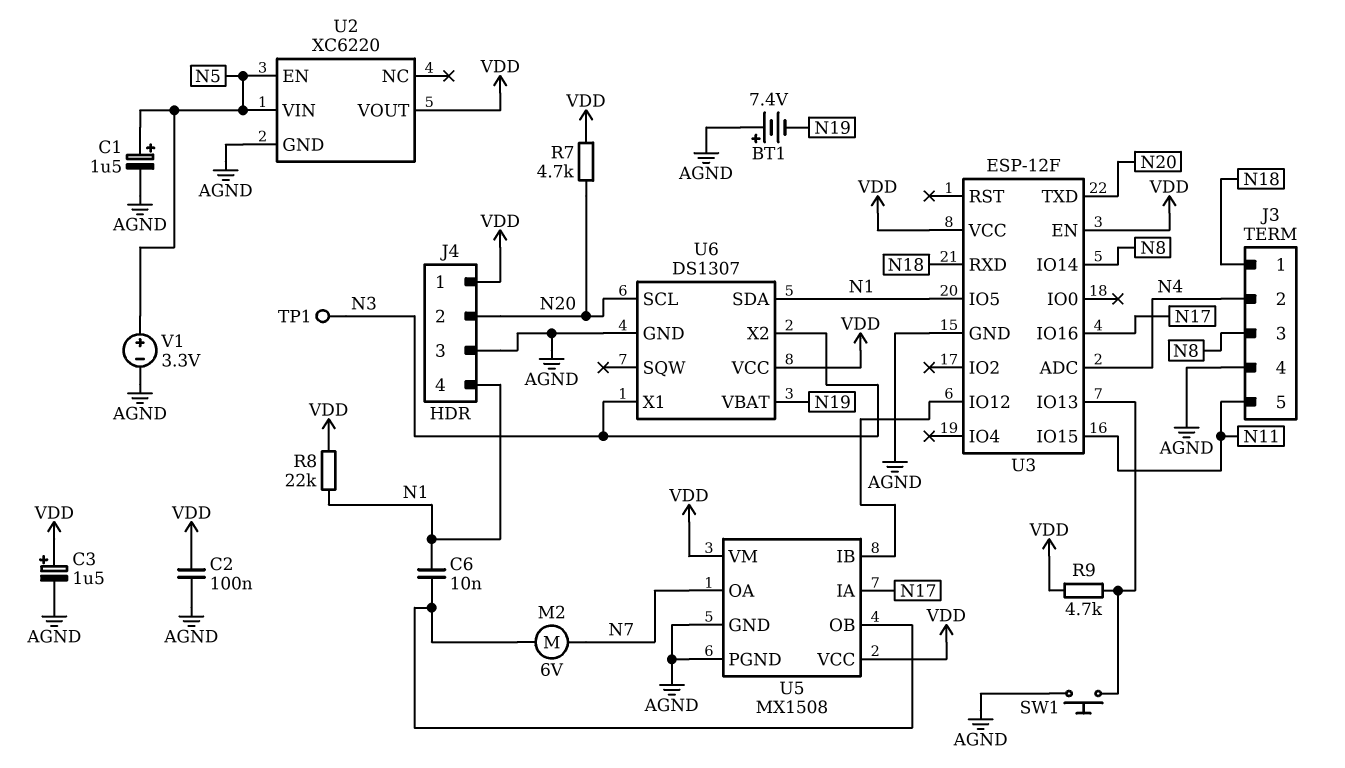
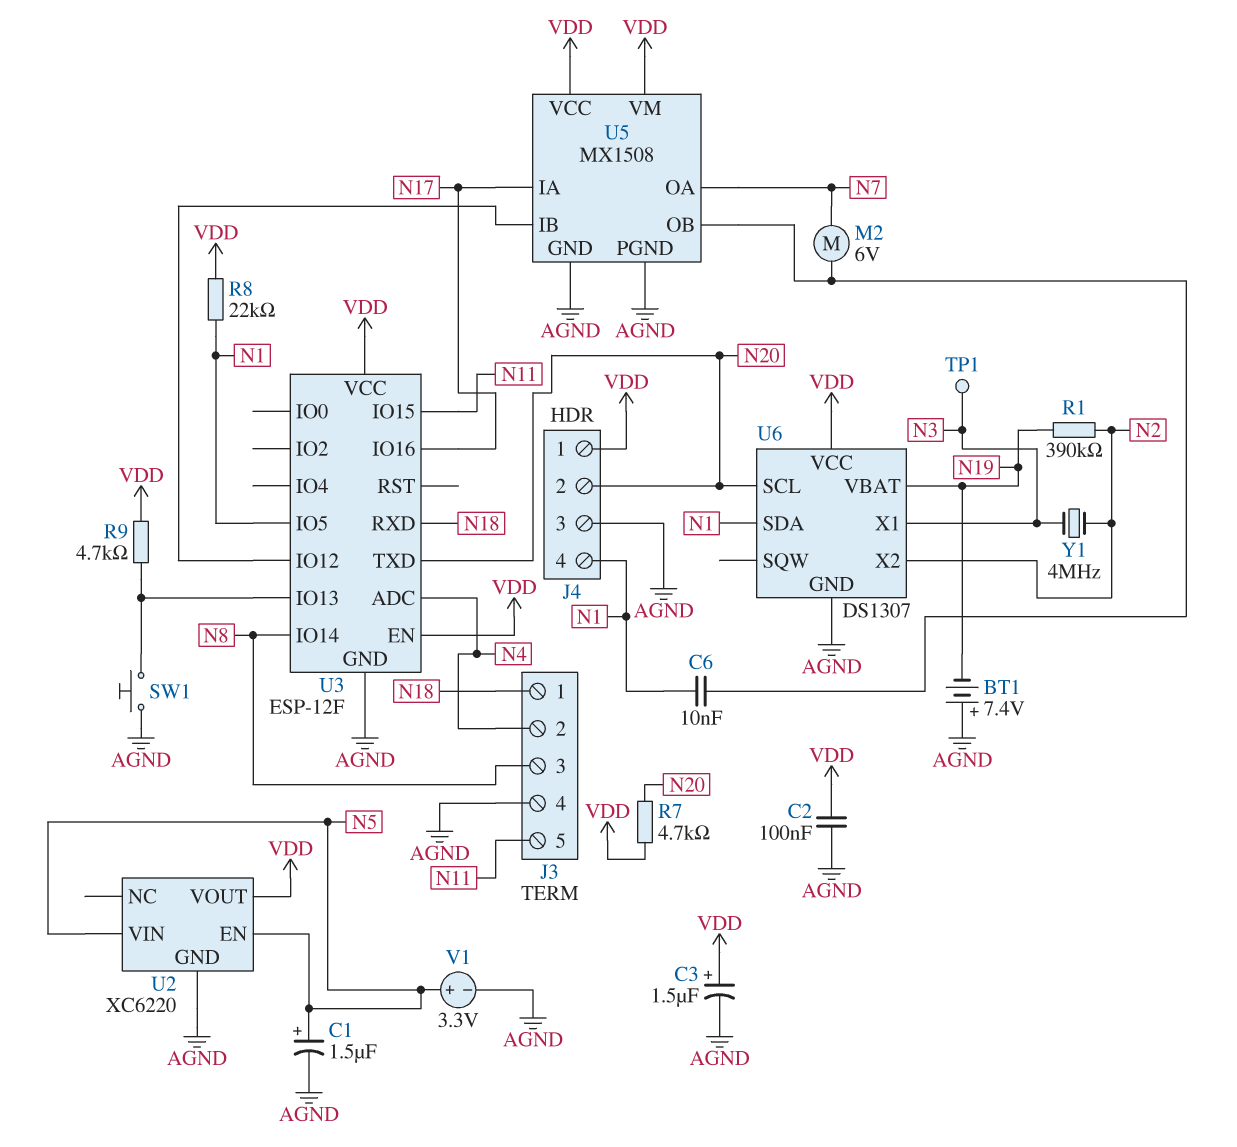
R1: none -> 390k (N2, N19)
U6 pin X2: N3 -> N2
Y1: none -> 4MHz (N2, N3)

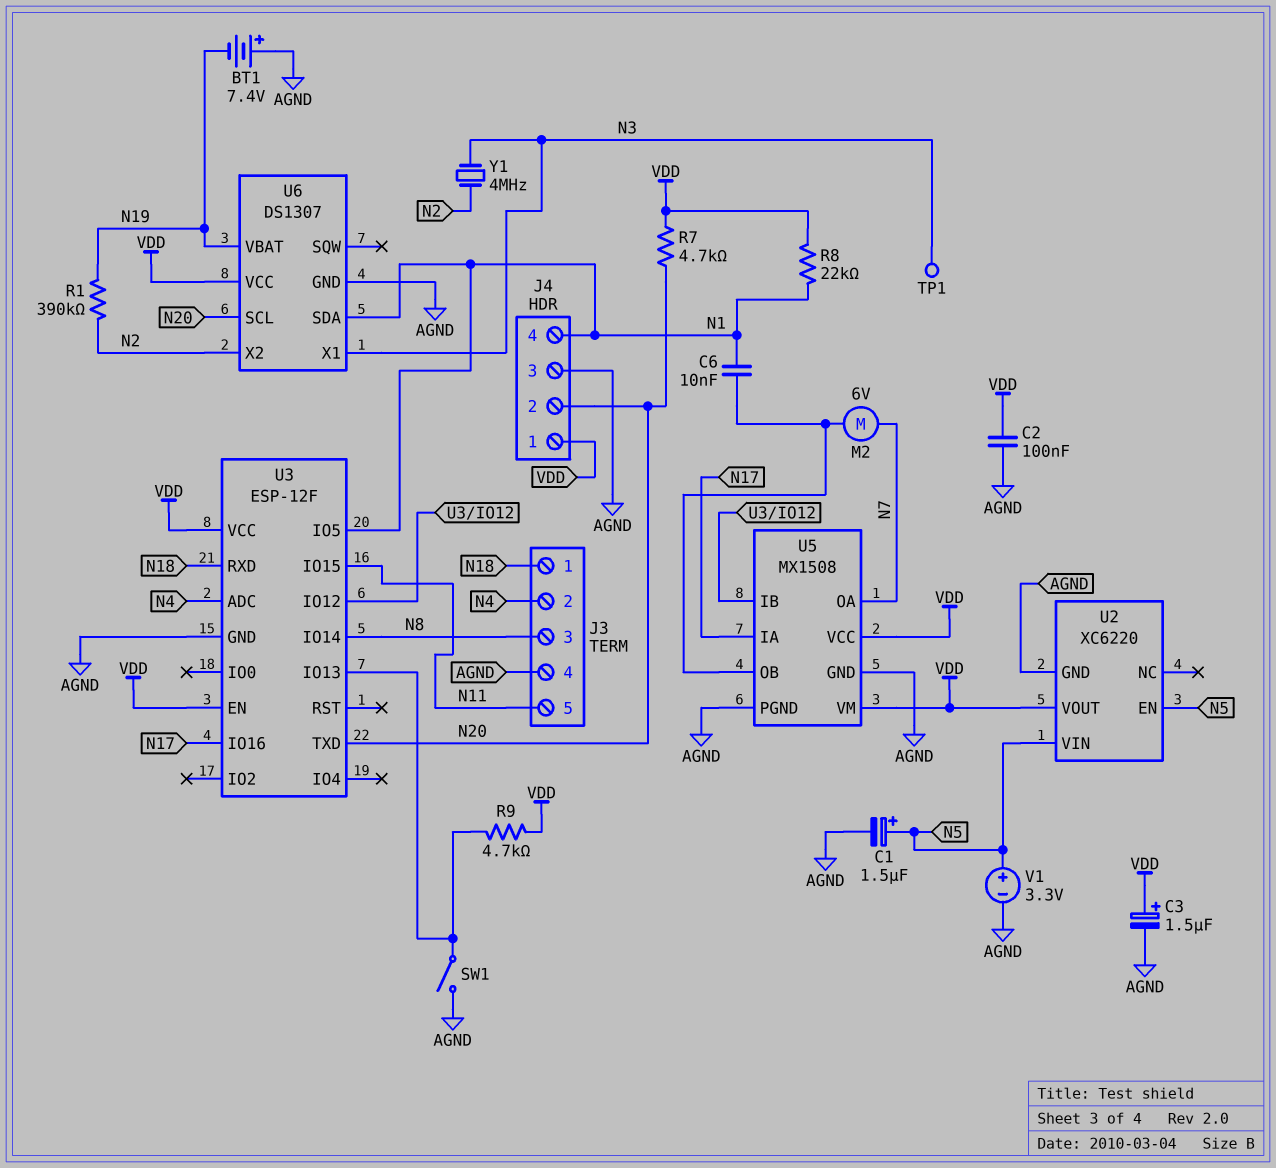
SW1: button (AGND, U3/IO13) -> switch (AGND, U3/IO13)

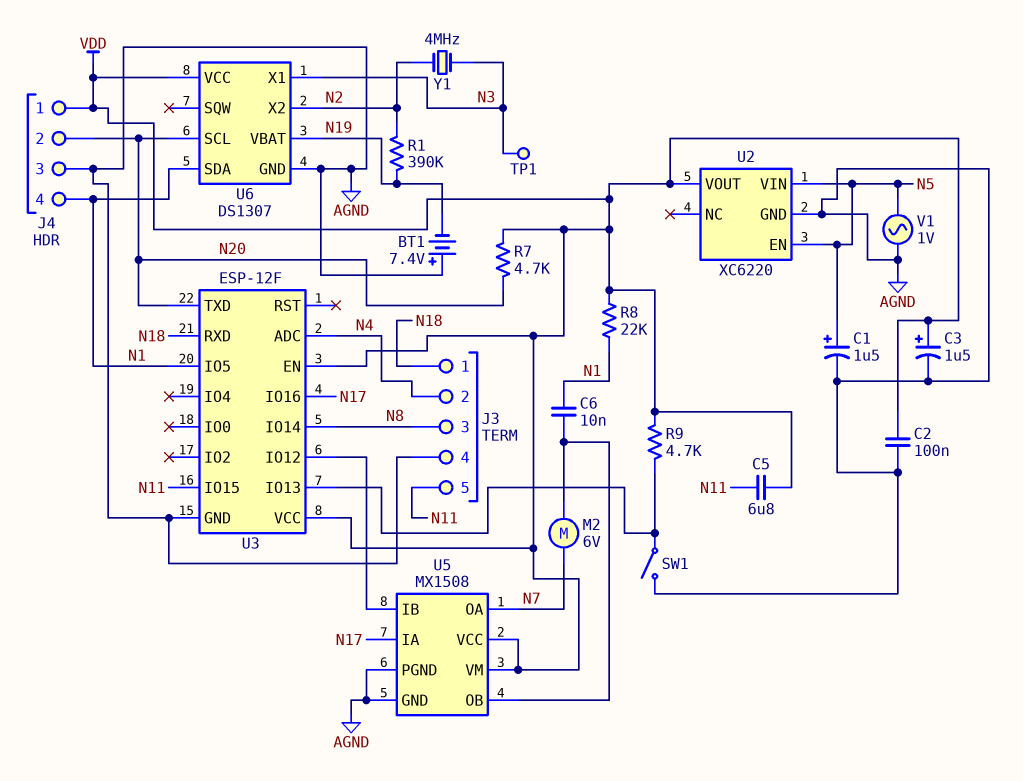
C5: none -> 6.8uF (N11, VDD)
V1: 3.3V (plus N5, minus AGND) -> AC 1V (AGND, N5)

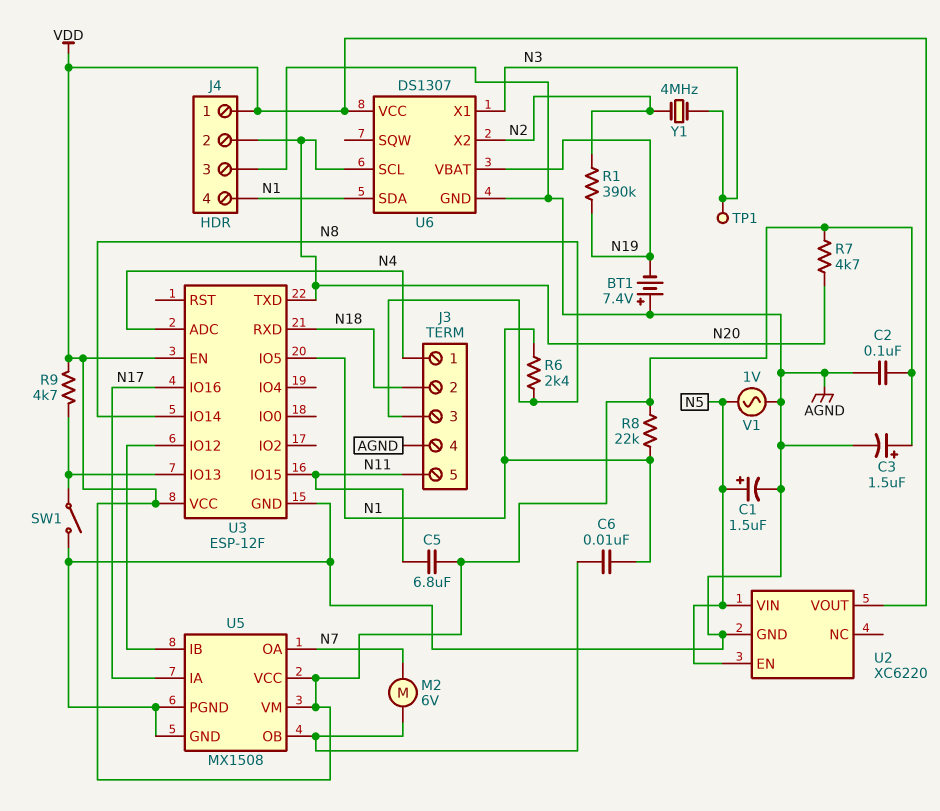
J3 pin 1: N18 -> N4
J3 pin 2: N4 -> N18
R6: none -> 2.4k (N1, N8)

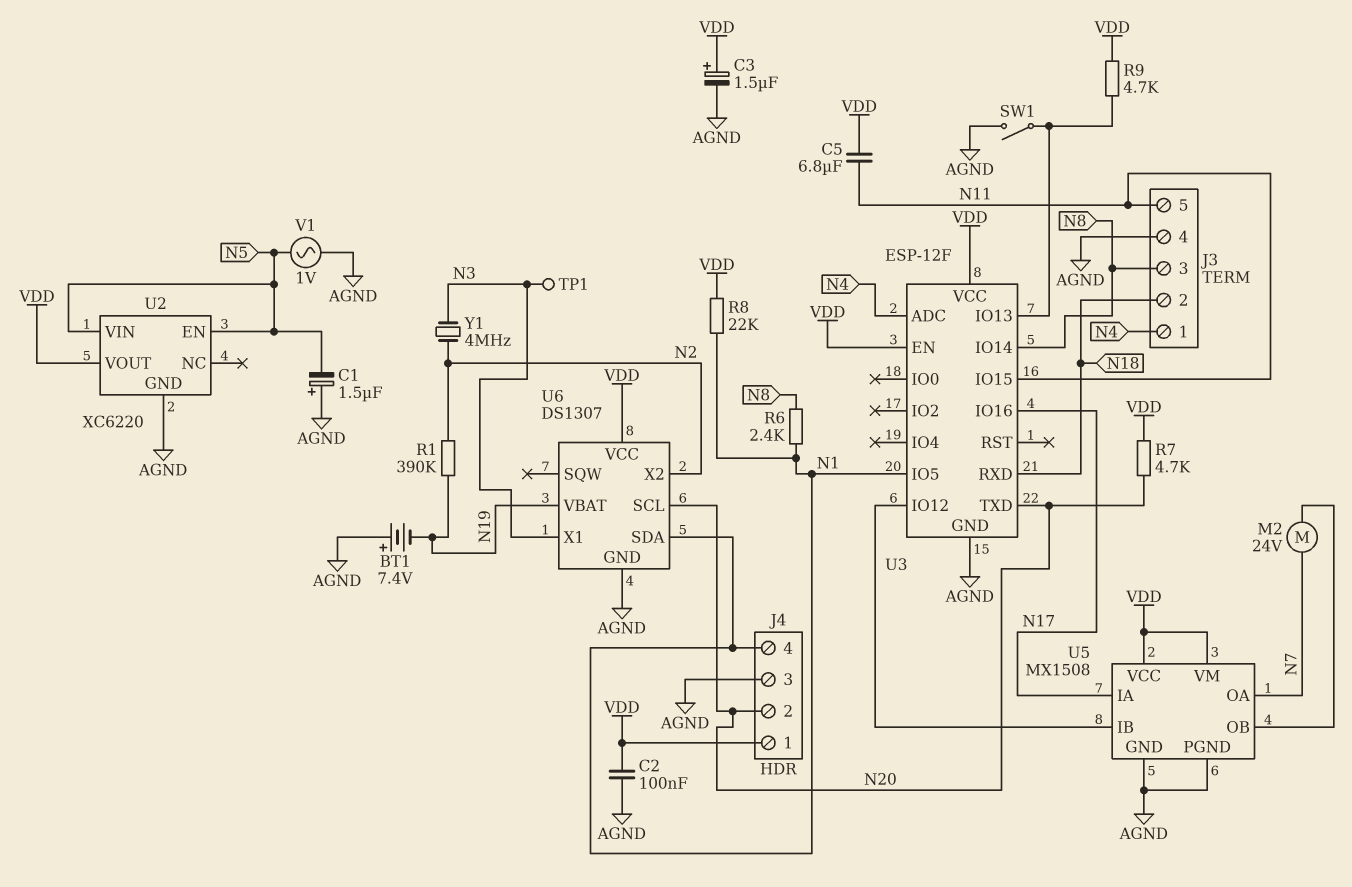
C1: 1.5uF (plus N5, minus AGND) -> 1.5uF (plus AGND, minus N5)
C6: 10nF (N1, U5/OB) -> none
M2: motor 6V (N7, U5/OB) -> motor 24V (N7, U5/OB)

